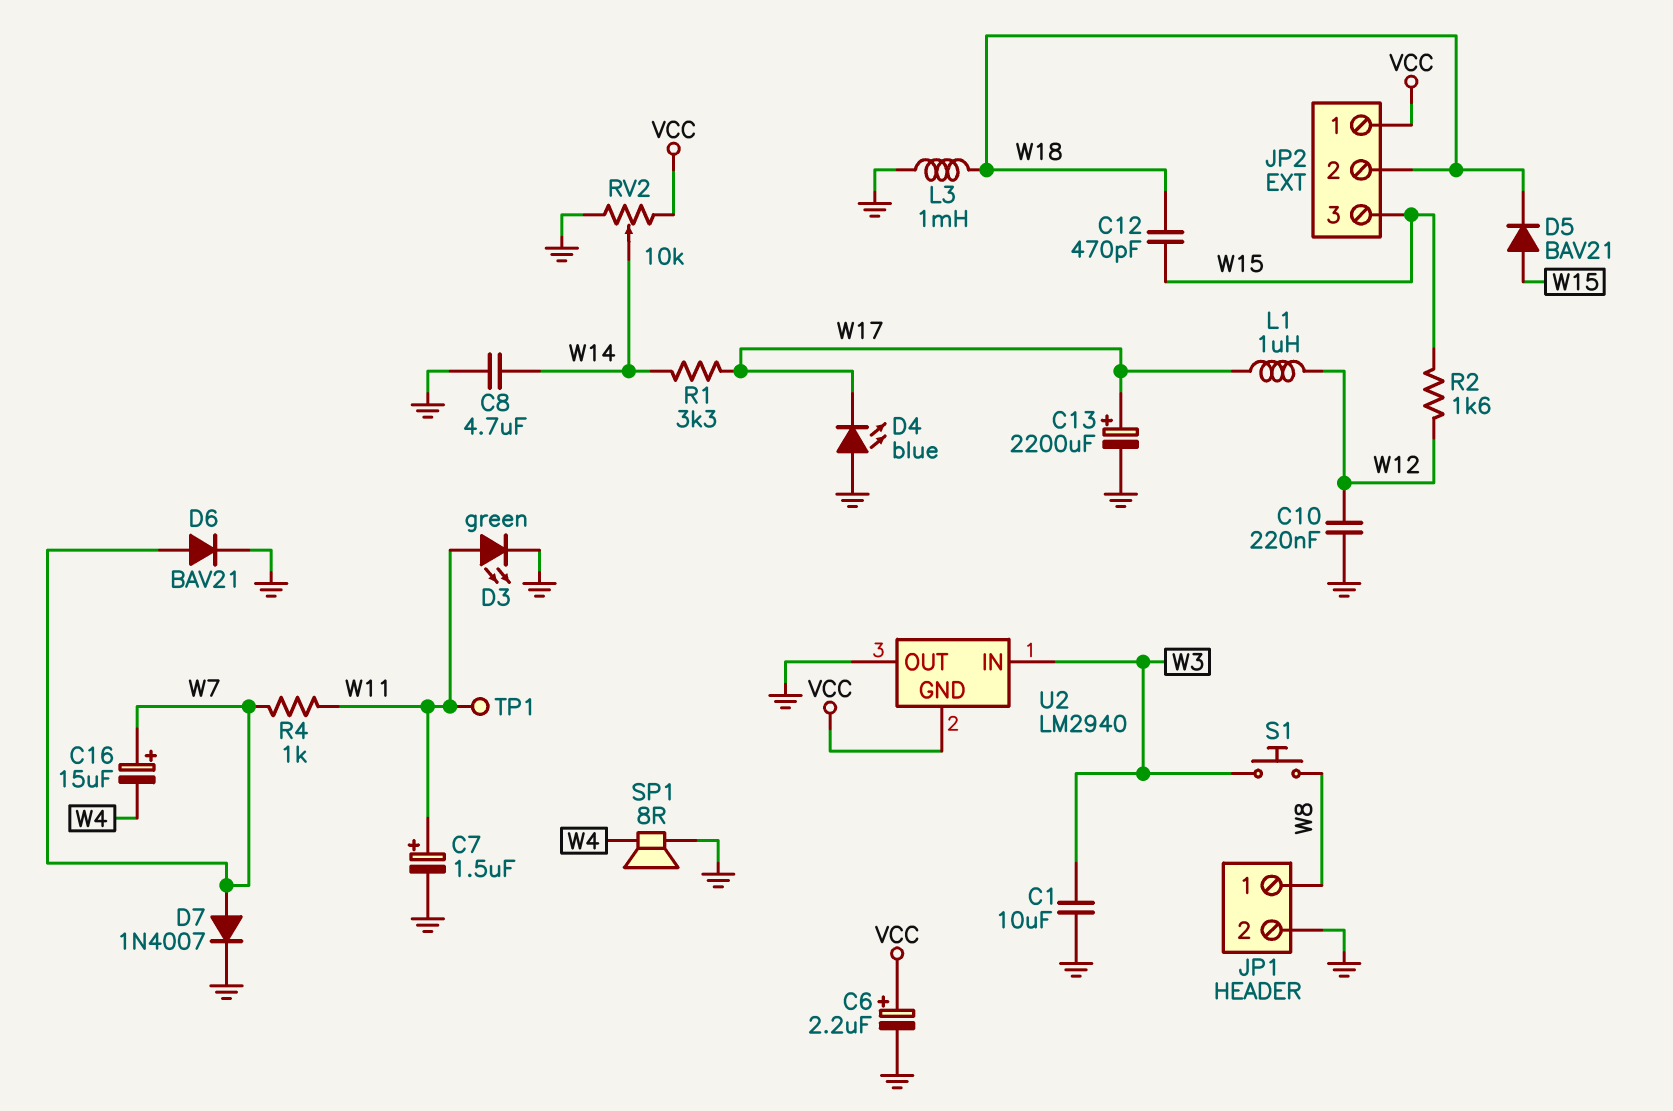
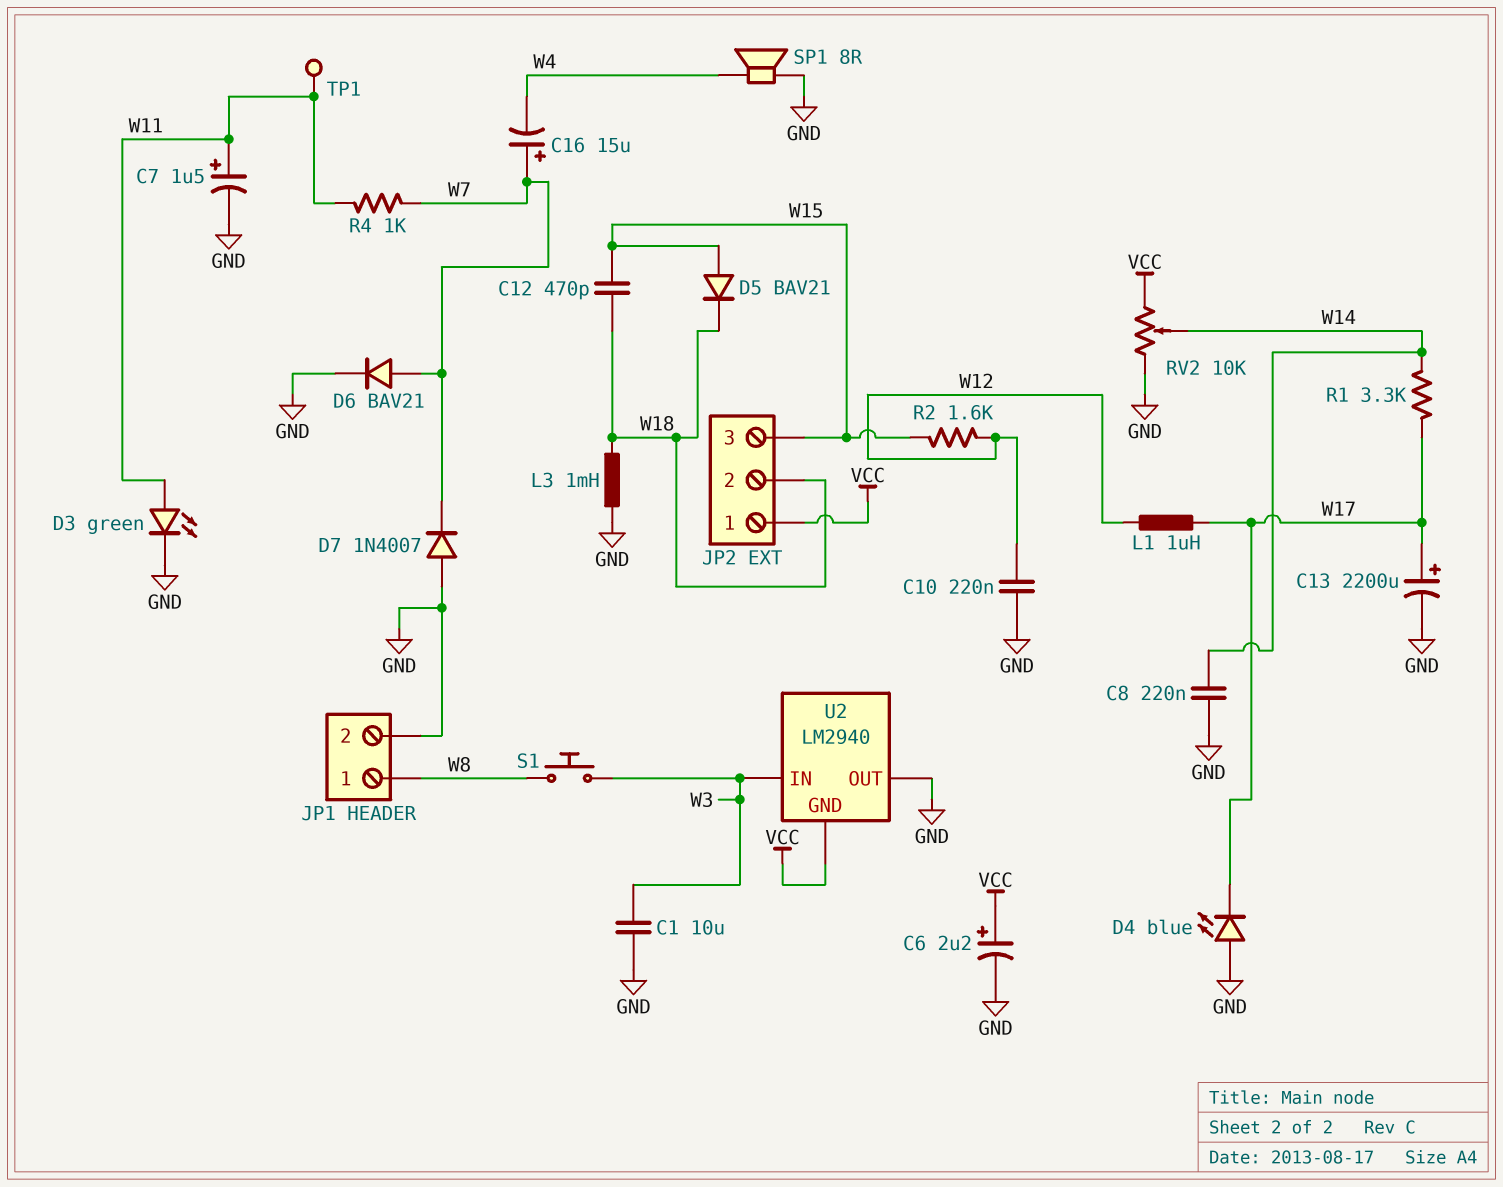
C8: 4.7uF (GND, W14) -> 220nF (GND, W14)
D7: diode 1N4007 (A W7, K GND) -> diode 1N4007 (A GND, K W7)

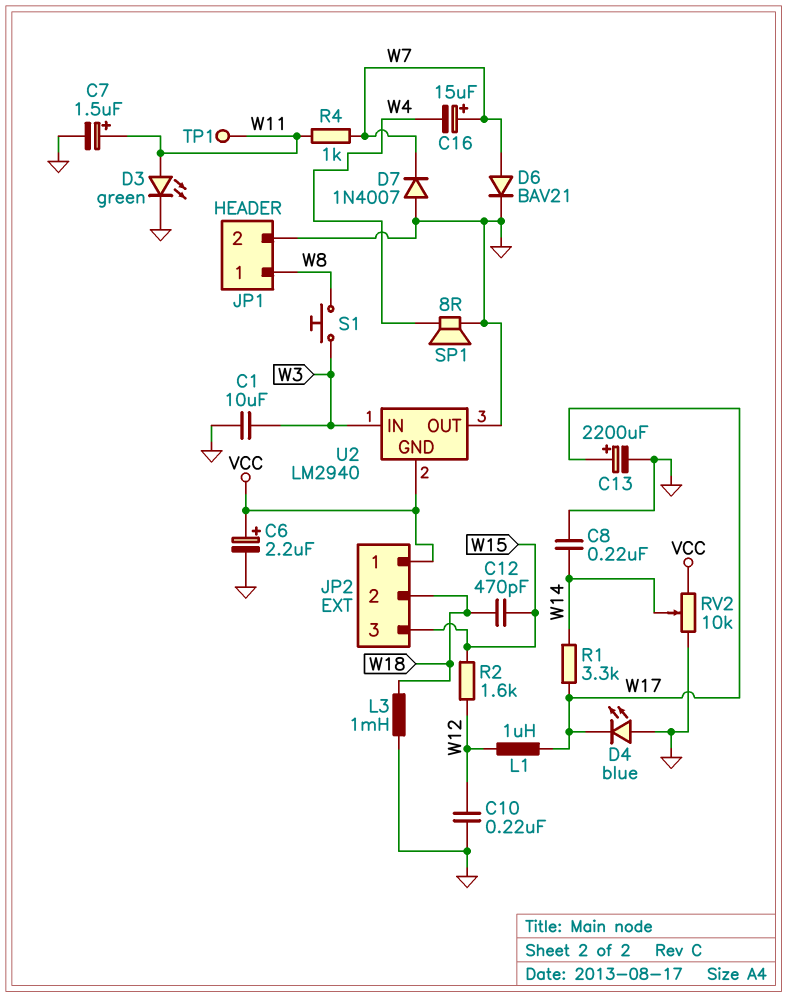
D5: diode BAV21 (A W15, K W18) -> none

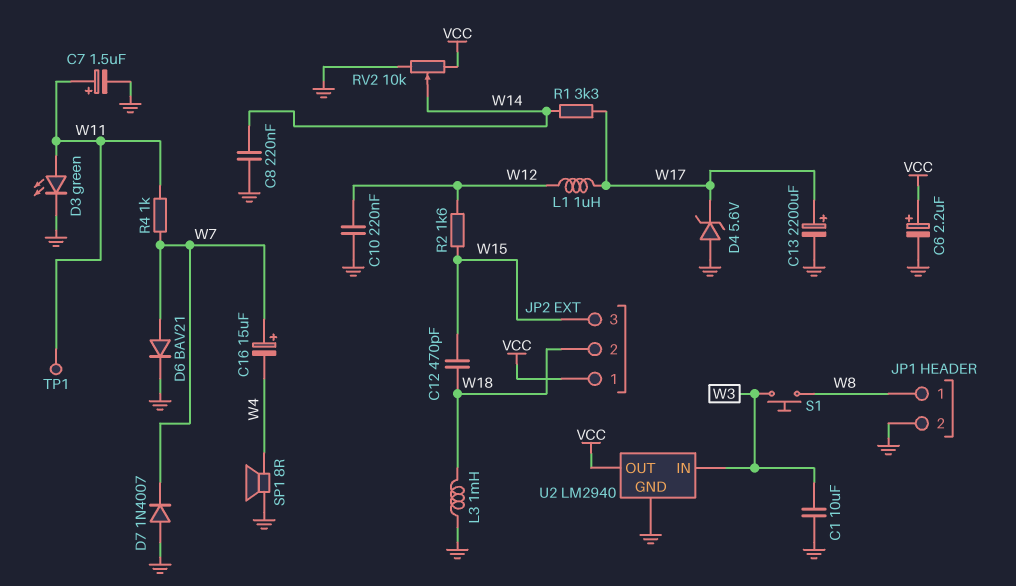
D4: LED blue (A GND, K W17) -> zener 5.6V (A GND, K W17)
U2 pin GND: VCC -> GND
U2 pin OUT: GND -> VCC

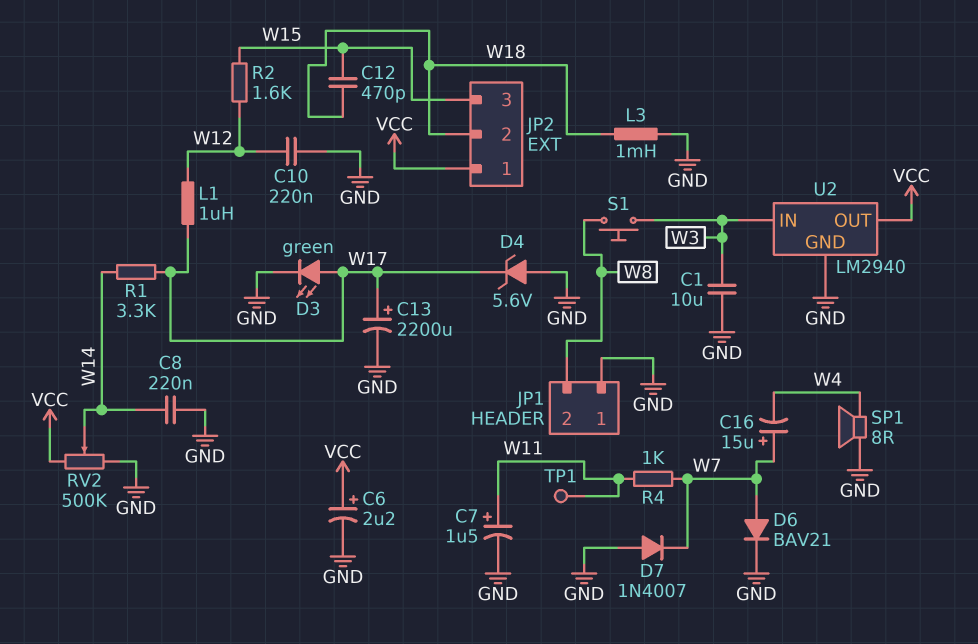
D3: LED green (A W11, K GND) -> LED green (A W17, K GND)
JP1 pin 1: W8 -> GND
JP1 pin 2: GND -> W8
RV2: 10k (GND, VCC, wiper W14) -> 500k (GND, VCC, wiper W14)

